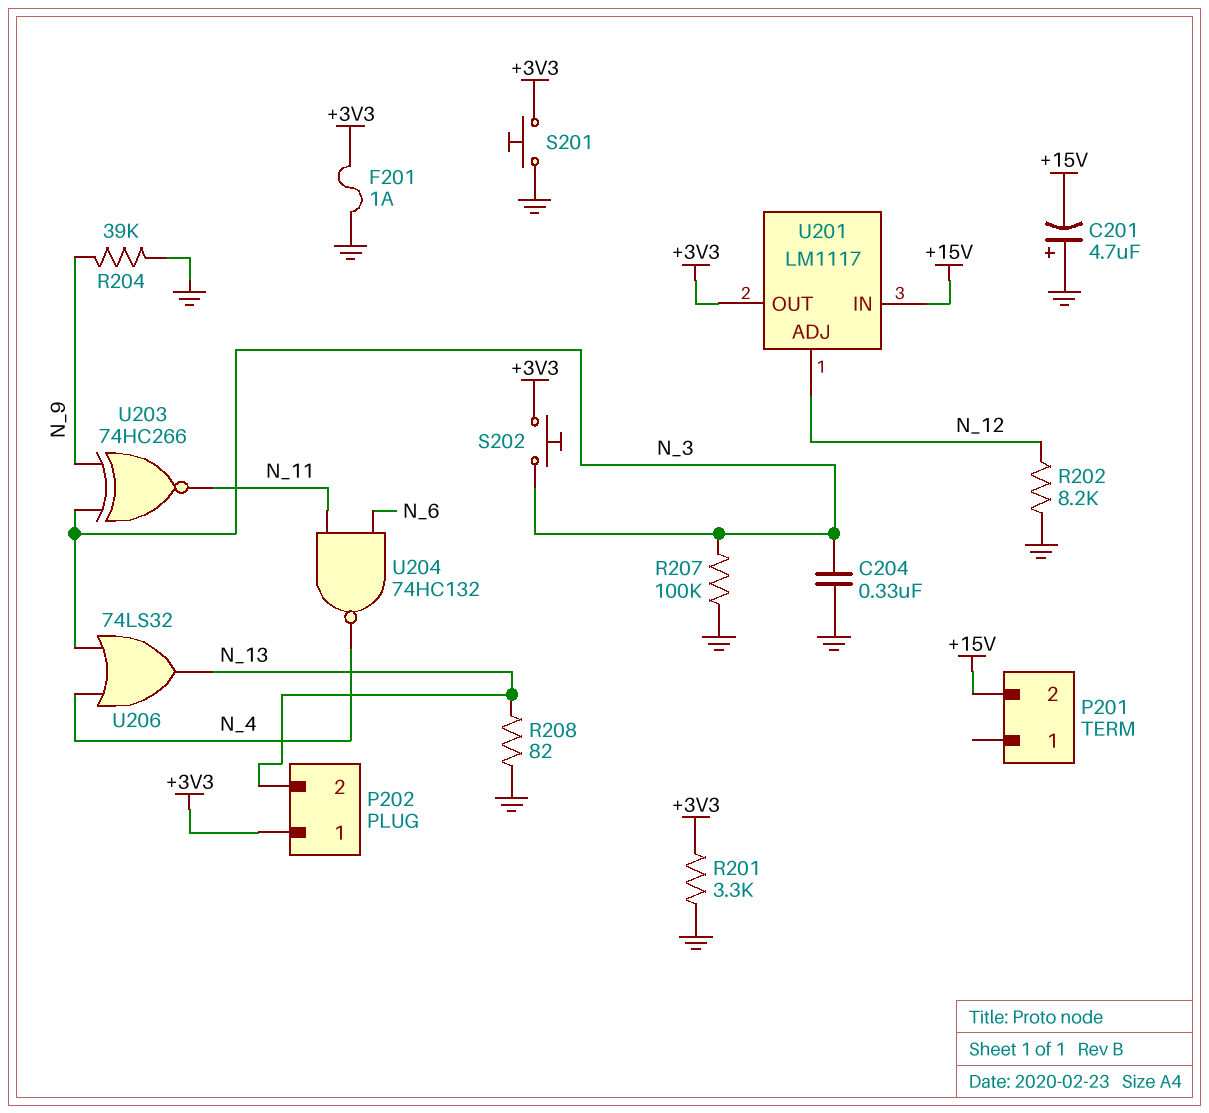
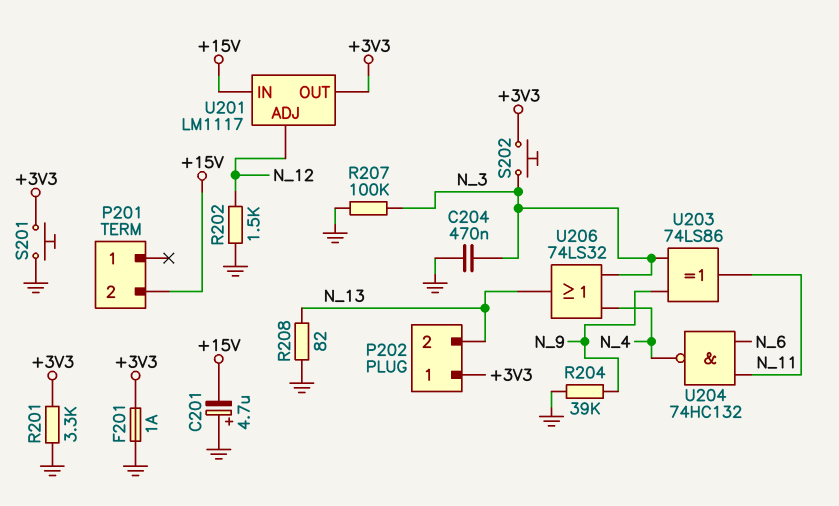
C204: 330nF (GND, N_3) -> 470nF (GND, N_3)
R202: 8.2k (GND, N_12) -> 1.5k (GND, N_12)
U203: XNOR 74HC266 (in N_3, in N_9, out N_11) -> XOR 74LS86 (in N_3, in N_9, out N_11)

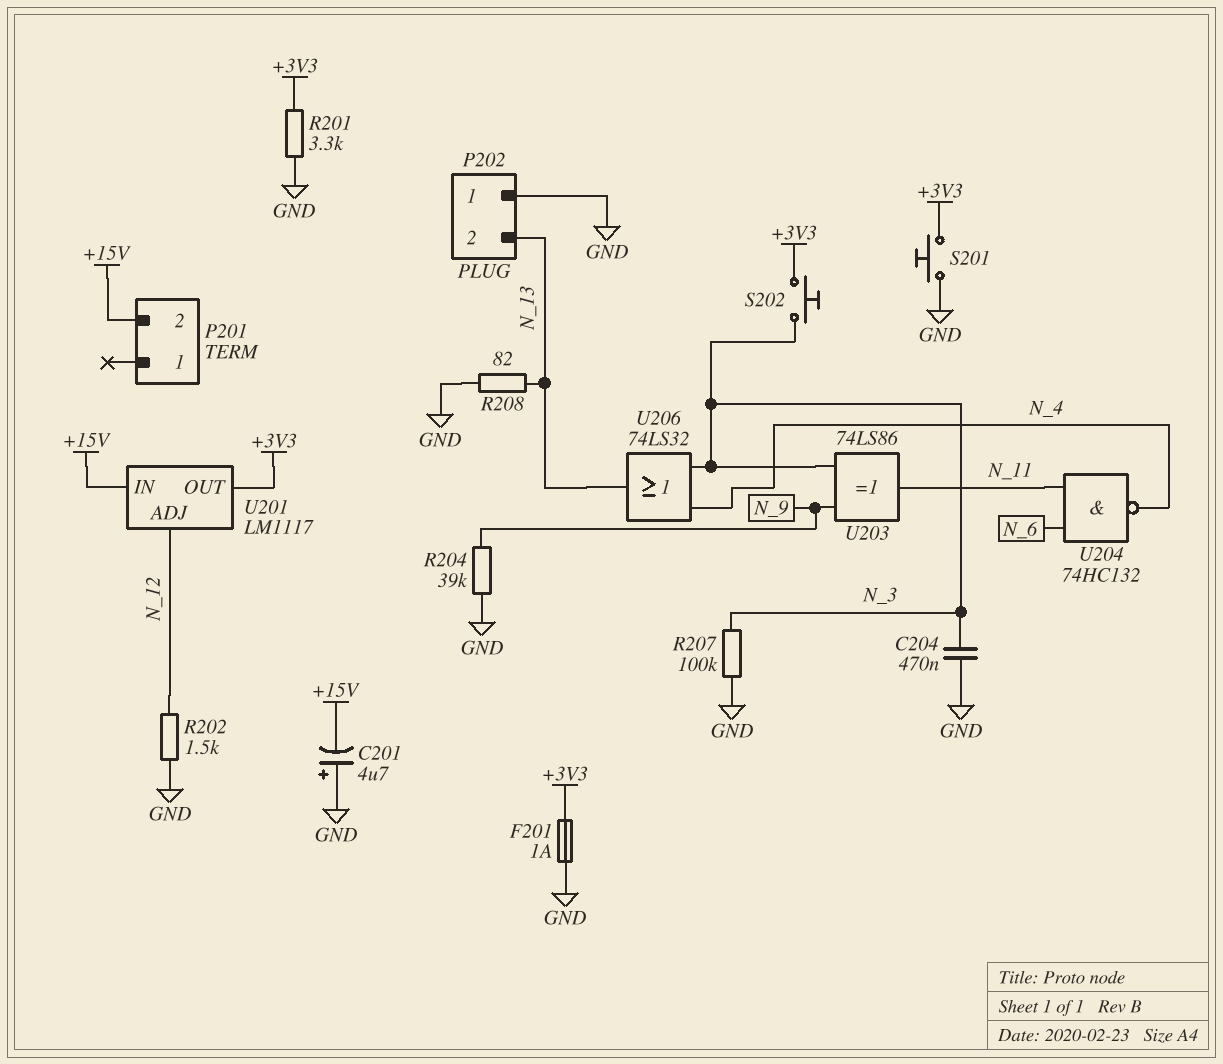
P202 pin 1: +3V3 -> GND

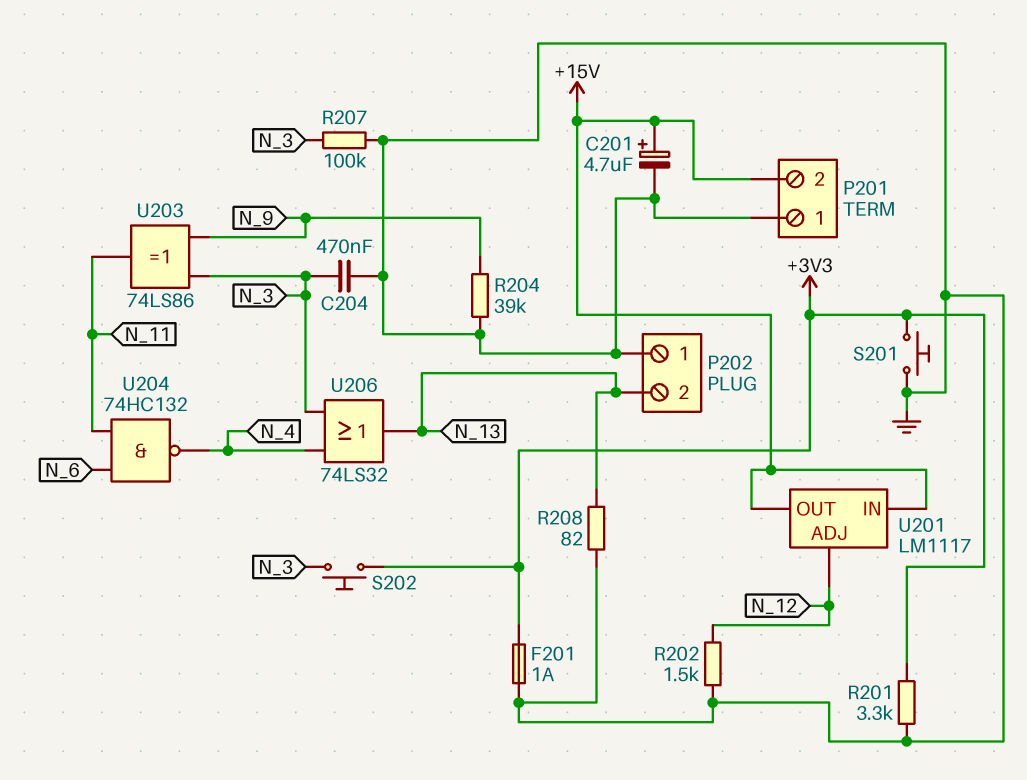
C201: 4.7uF (plus GND, minus +15V) -> 4.7uF (plus +15V, minus GND)
P201 pin 1: none -> GND
U201 pin OUT: +3V3 -> +15V

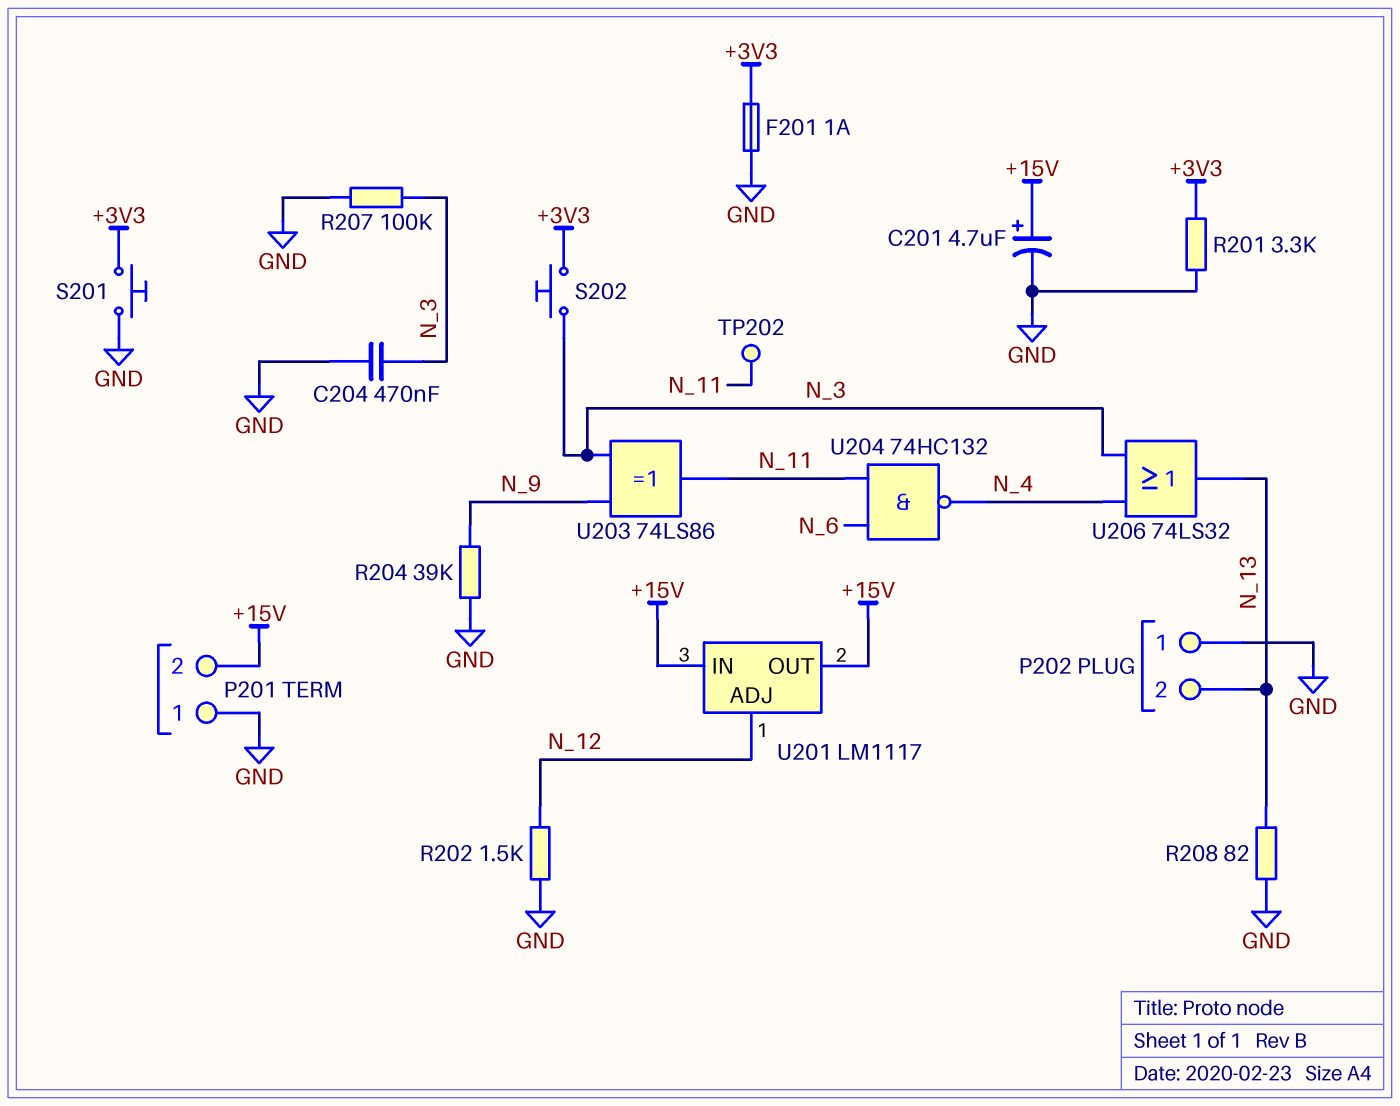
TP202: none -> test point (N_11)

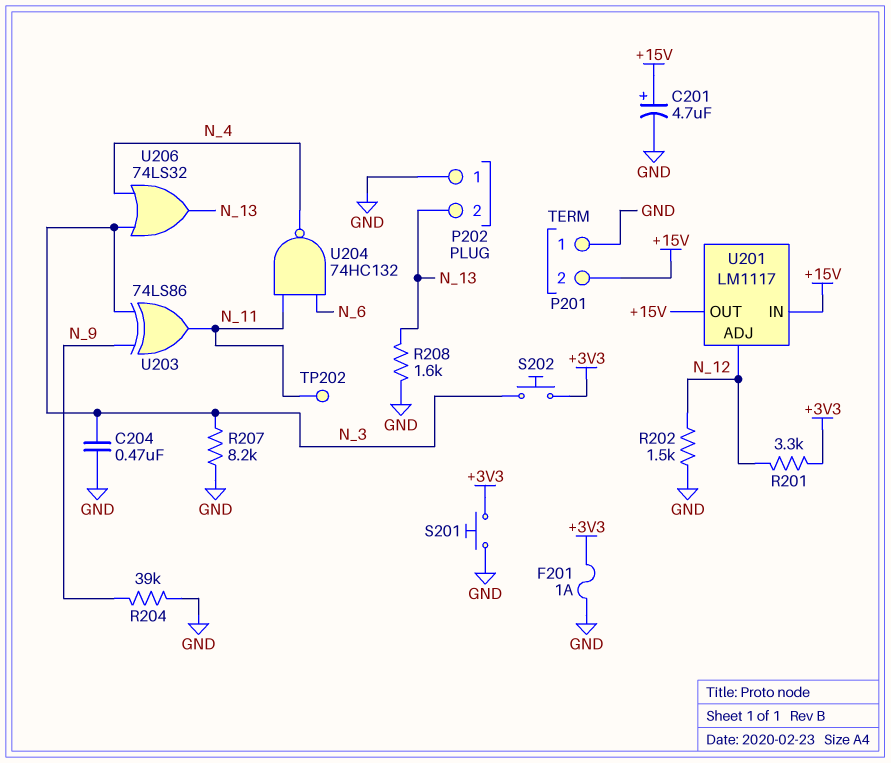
R201: 3.3k (+3V3, GND) -> 3.3k (+3V3, N_12)
R207: 100k (GND, N_3) -> 8.2k (GND, N_3)
R208: 82 (GND, N_13) -> 1.6k (GND, N_13)

